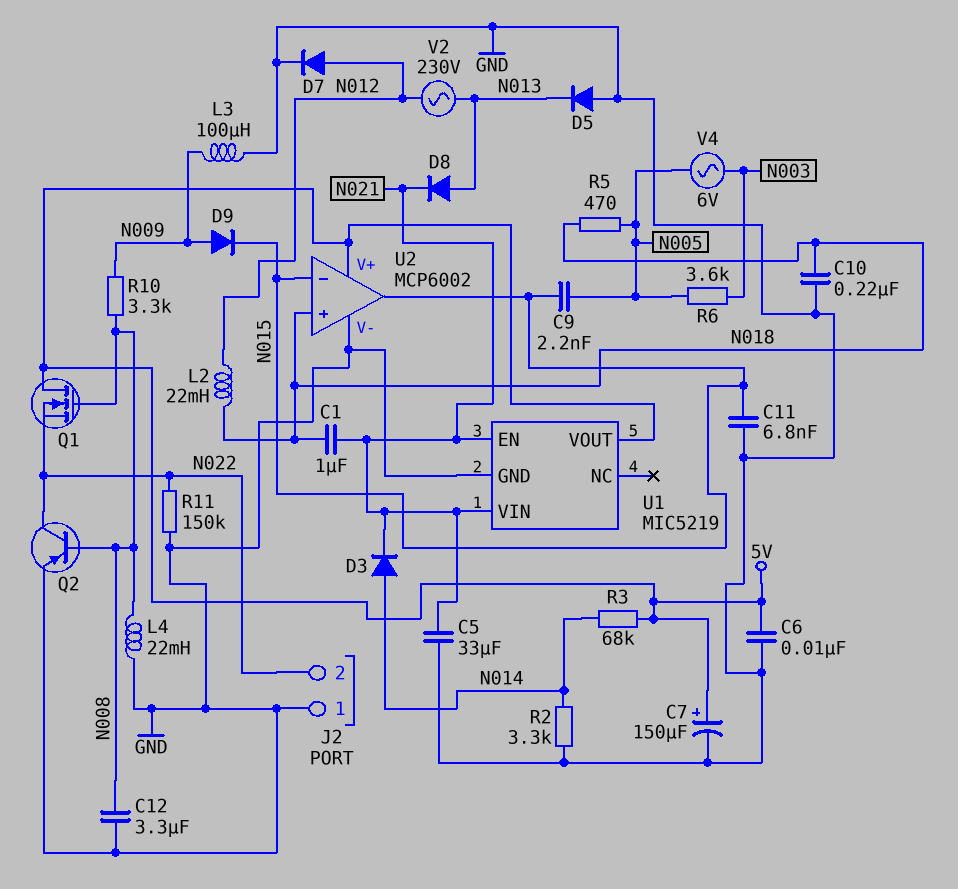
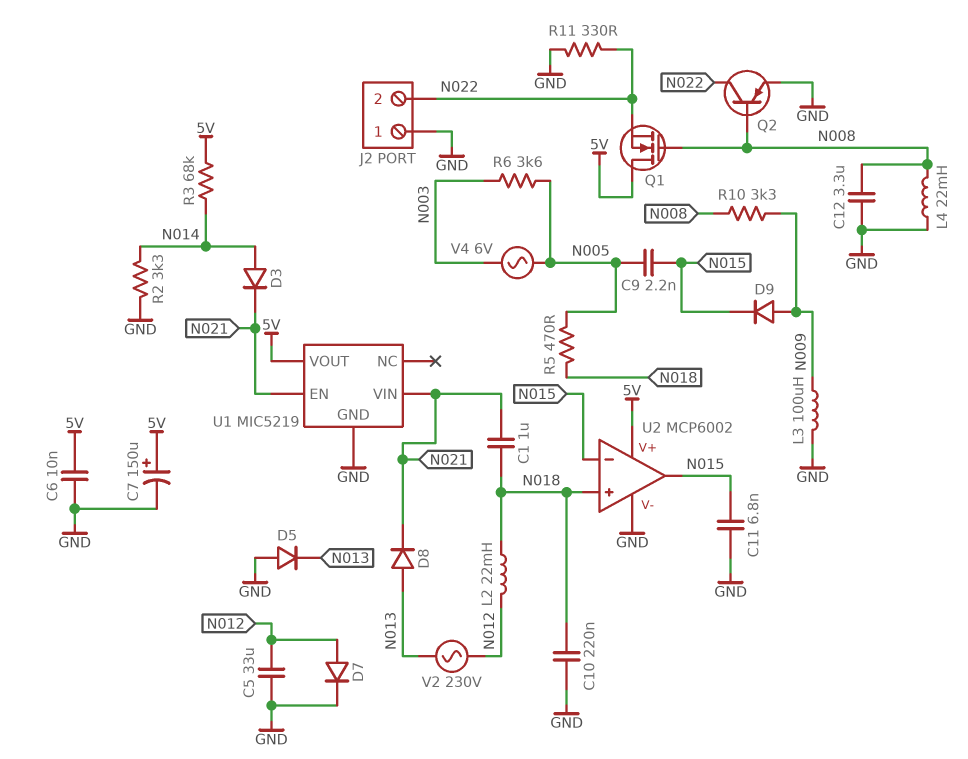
C5: 33uF (GND, N021) -> 33uF (GND, N012)
R11: 150k (GND, N022) -> 330 (GND, N022)

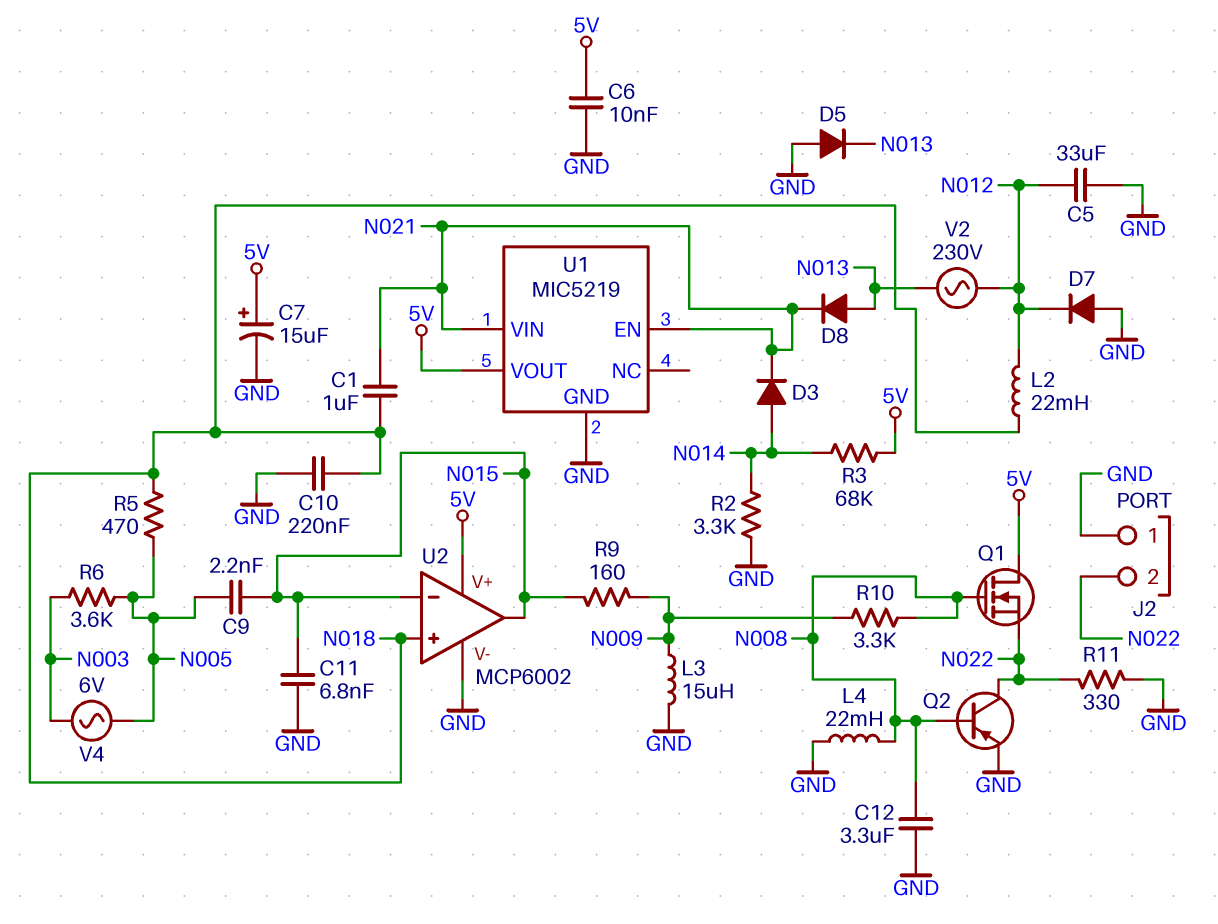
C7: 150uF (plus 5V, minus GND) -> 15uF (plus 5V, minus GND)
D7: diode (A N012, K GND) -> diode (A GND, K N012)
D9: diode (A N009, K N015) -> none
L3: 100uH (GND, N009) -> 15uH (GND, N009)
R9: none -> 160 (N009, N015)

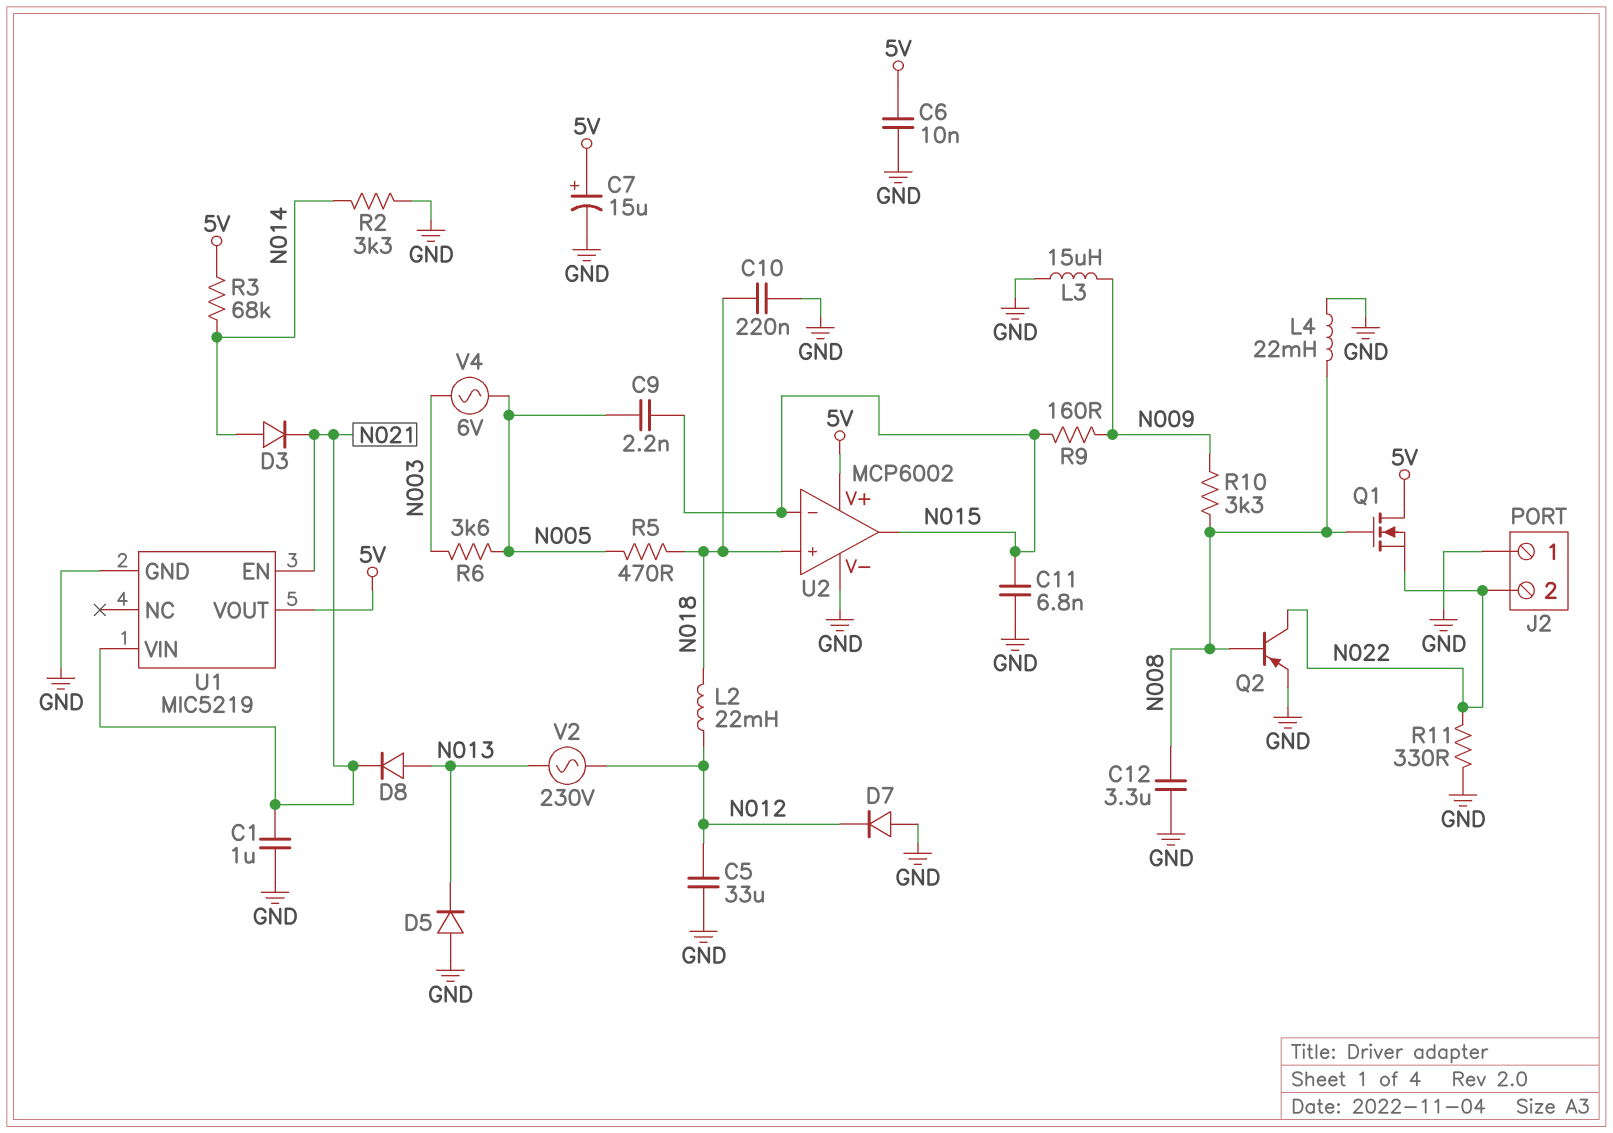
C1: 1uF (N018, N021) -> 1uF (GND, N021)

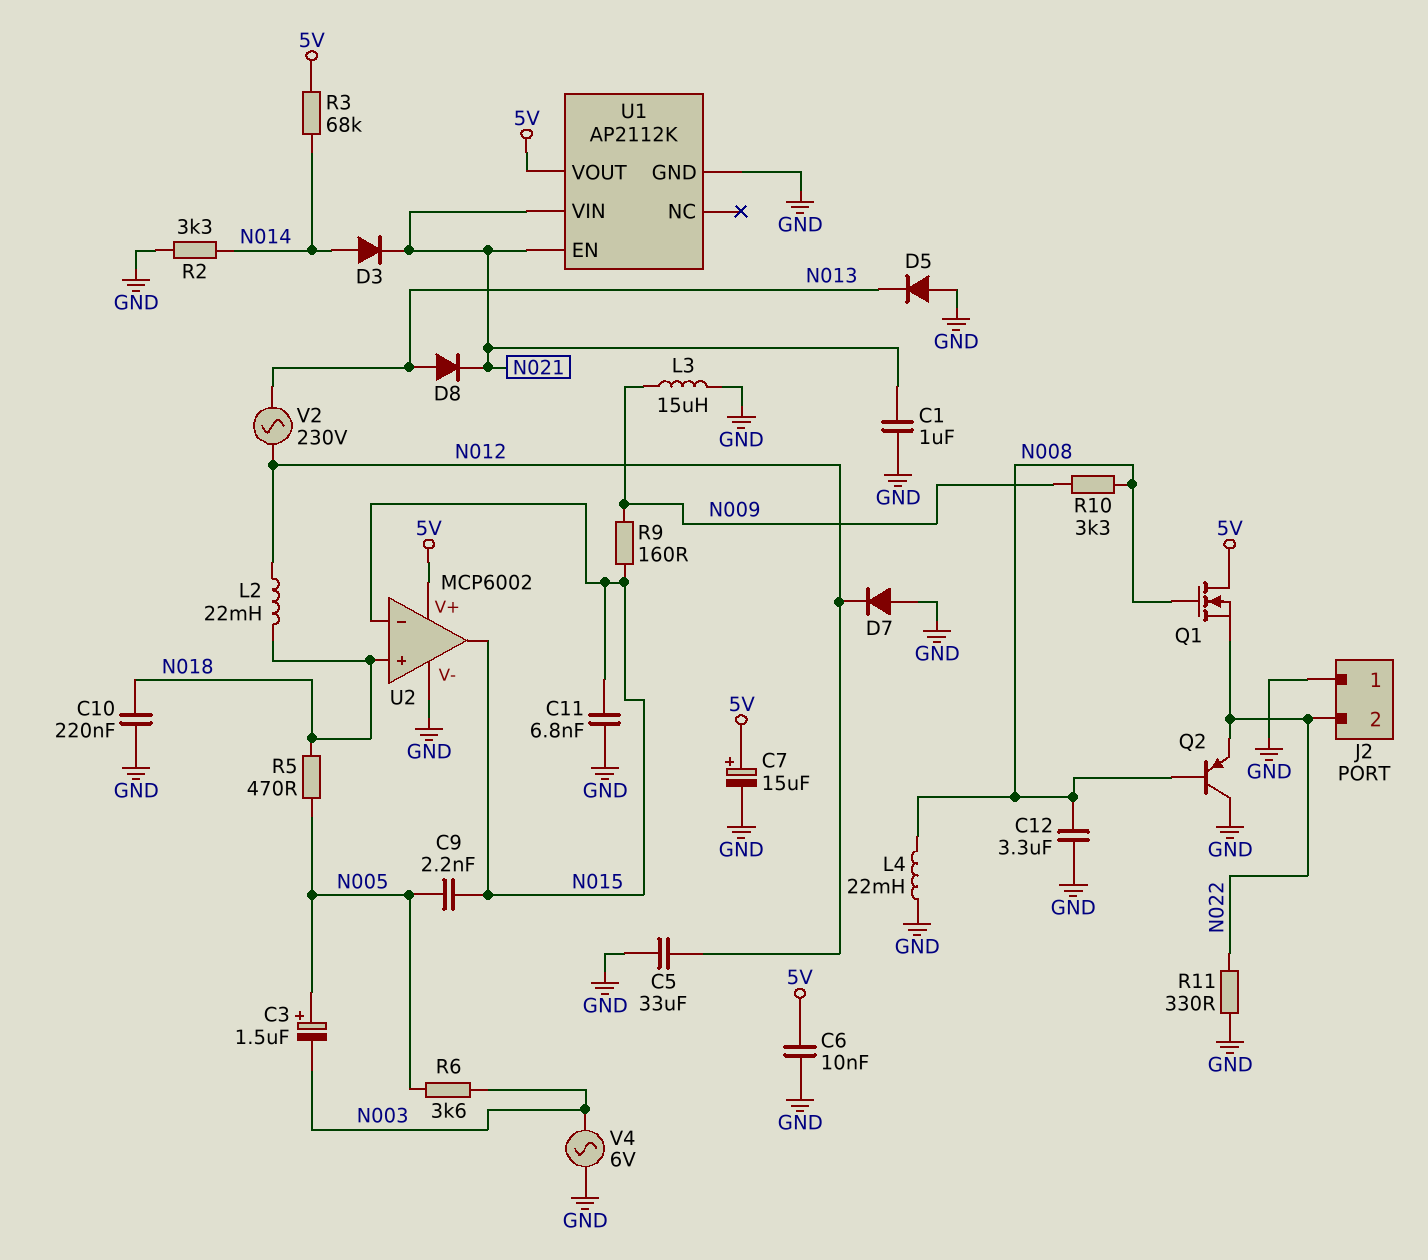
C3: none -> 1.5uF (plus N005, minus N003)
Q2: PNP (B N008, C N022, E GND) -> PNP (B N008, C GND, E N022)
U1: MIC5219 -> AP2112K
V4: AC 6V (N003, N005) -> AC 6V (GND, N003)

